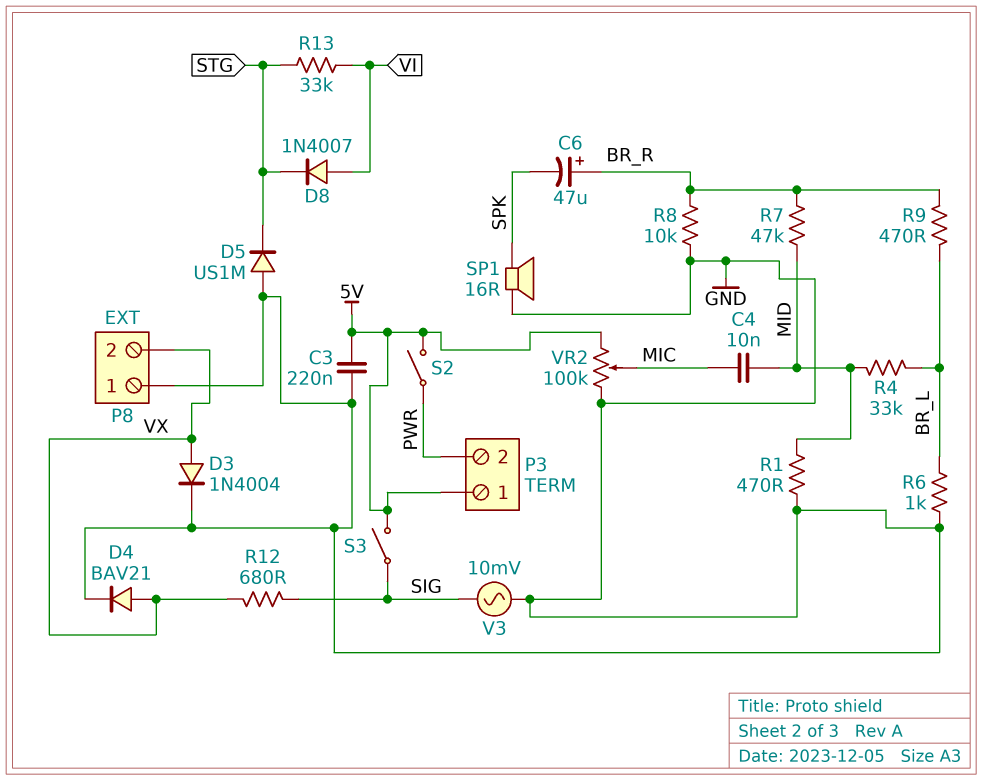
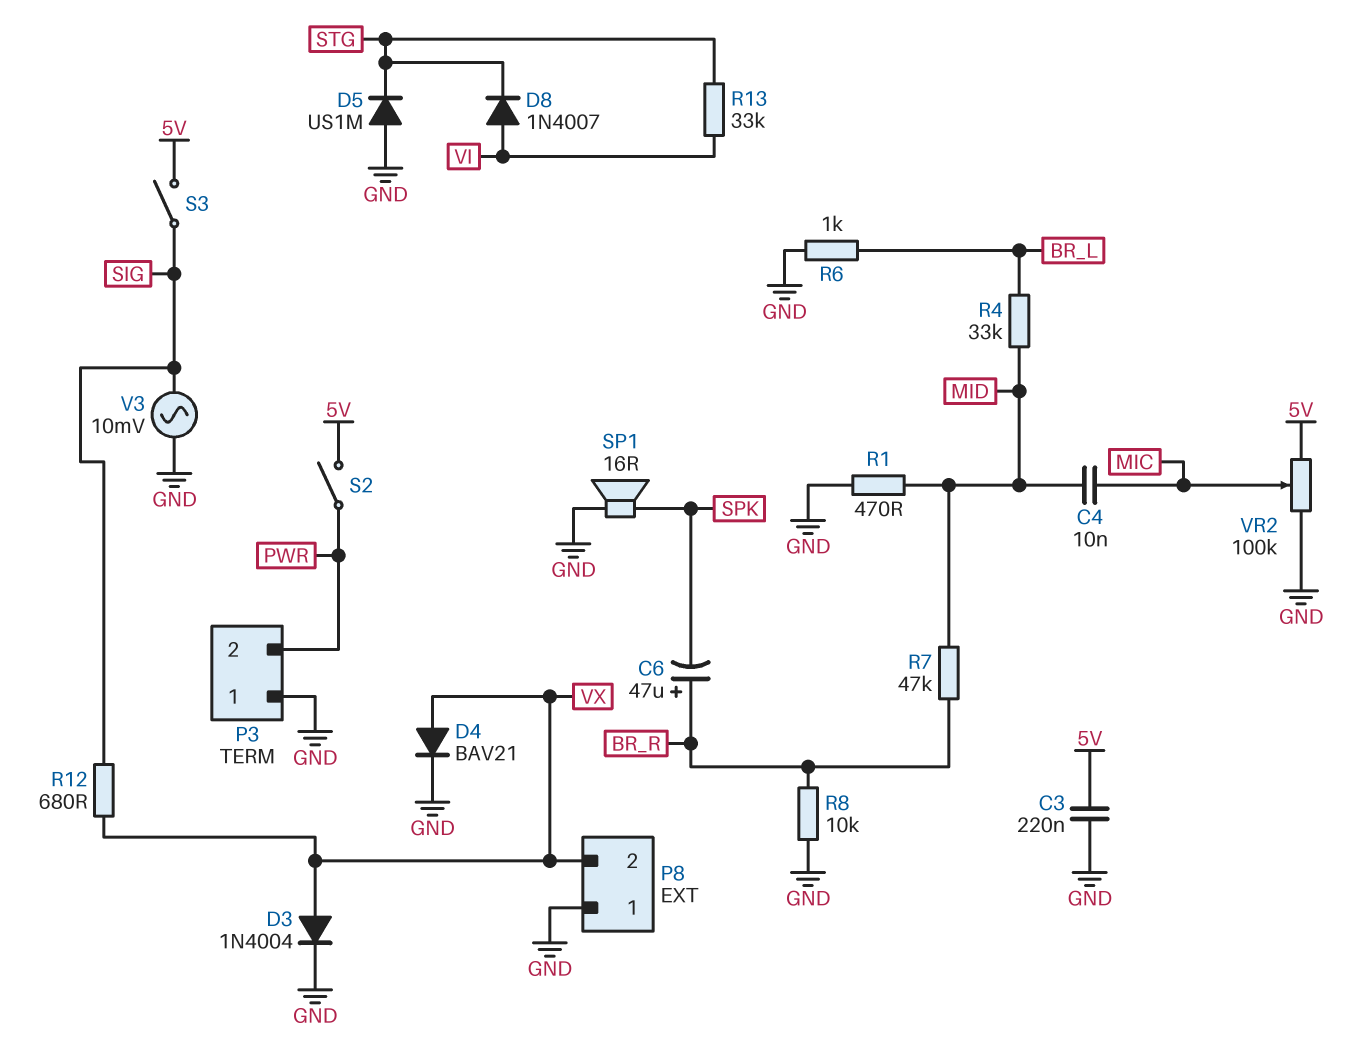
P3 pin 1: 5V -> GND
R9: 470 (BR_L, BR_R) -> none

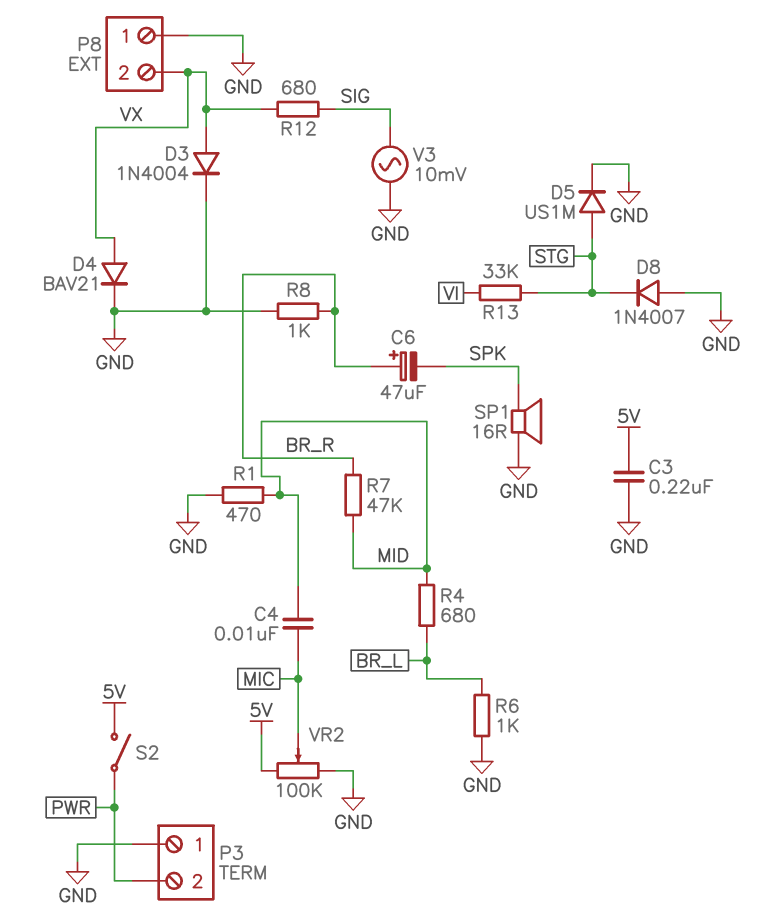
D5: diode US1M (A GND, K STG) -> diode US1M (A STG, K GND)
D8: diode 1N4007 (A VI, K STG) -> diode 1N4007 (A GND, K STG)
R4: 33k (BR_L, MID) -> 680 (BR_L, MID)
R8: 10k (BR_R, GND) -> 1k (BR_R, GND)
S3: switch (5V, SIG) -> none

